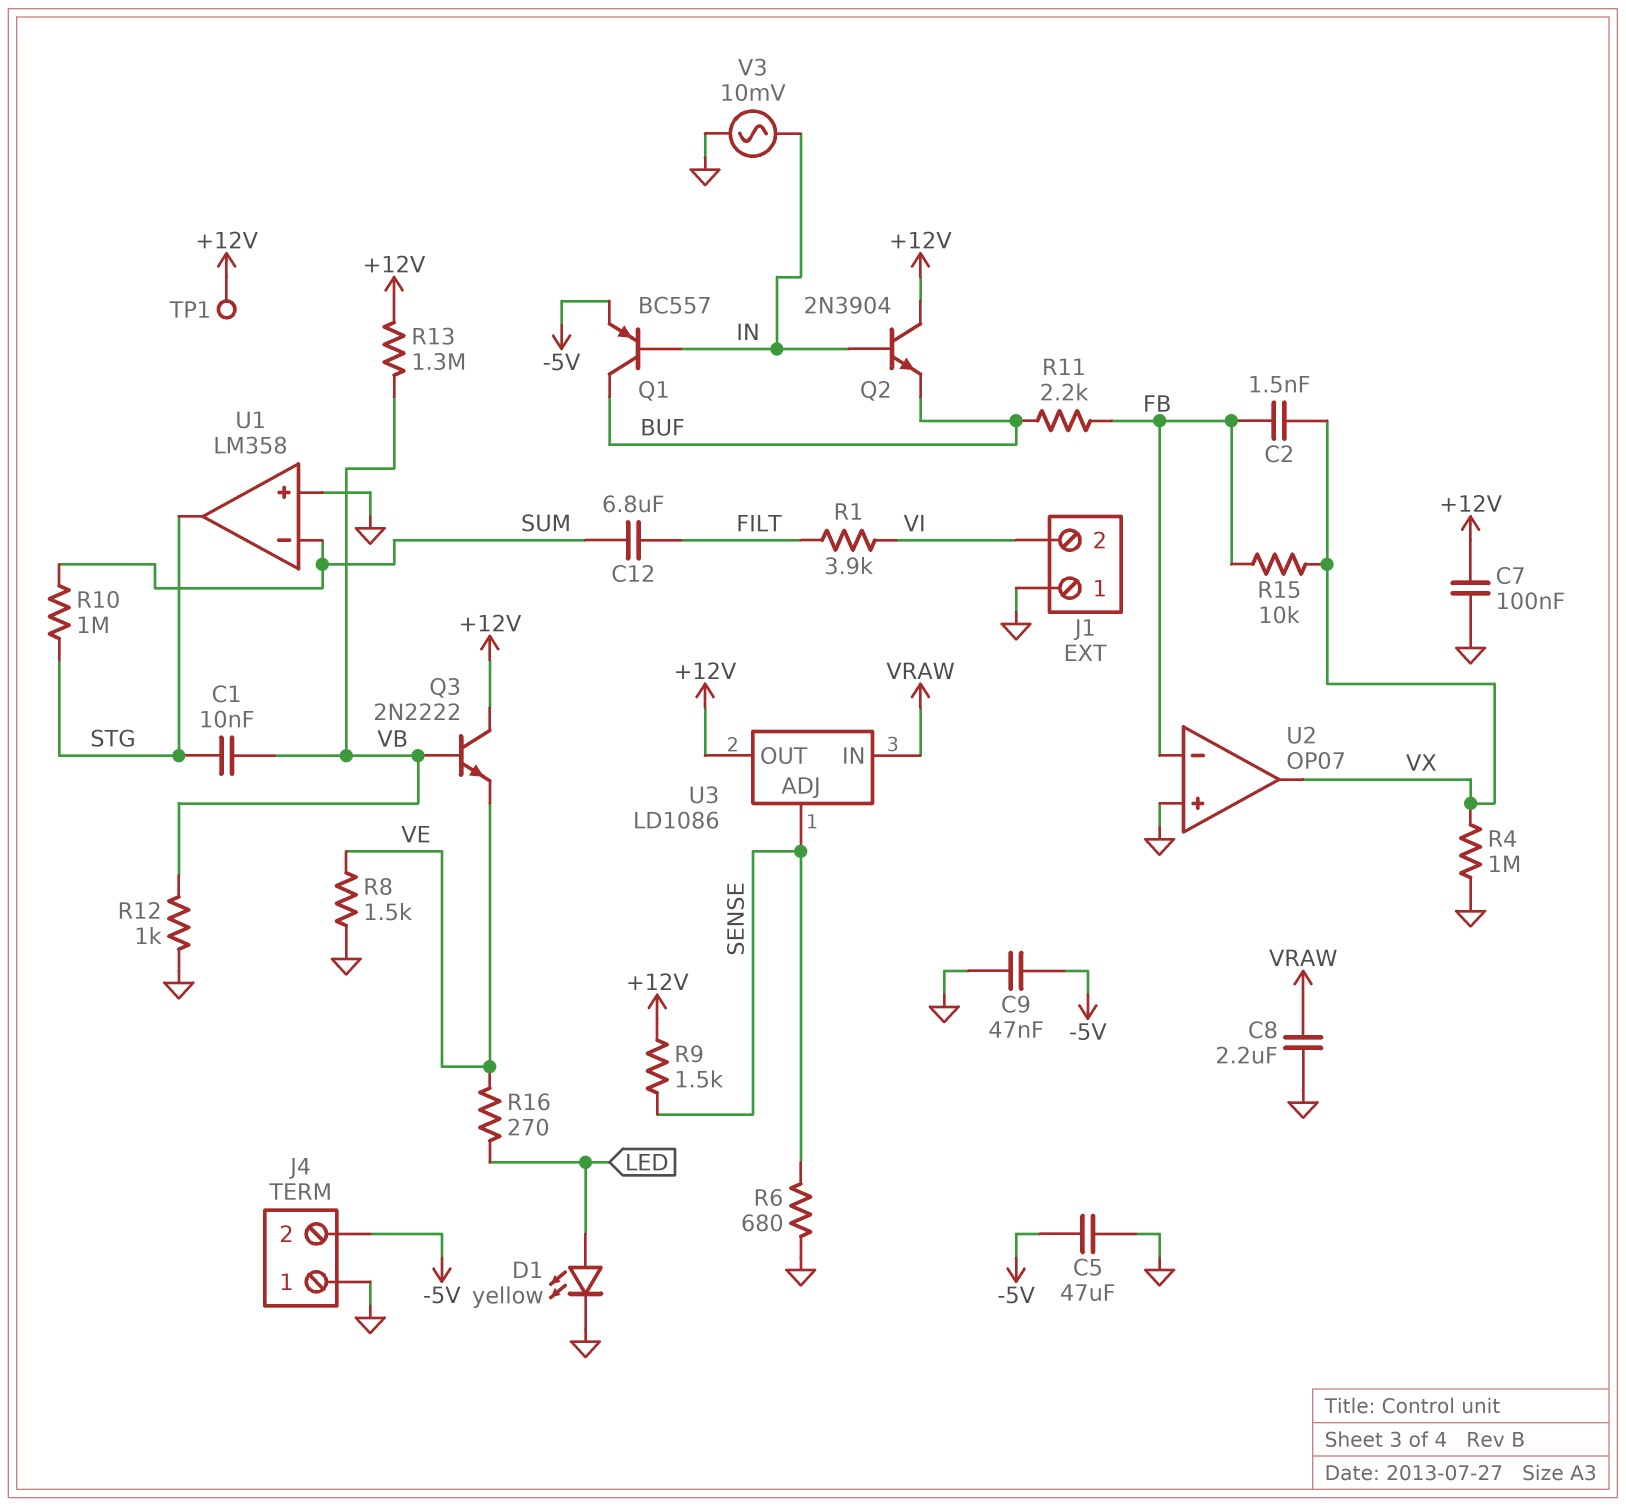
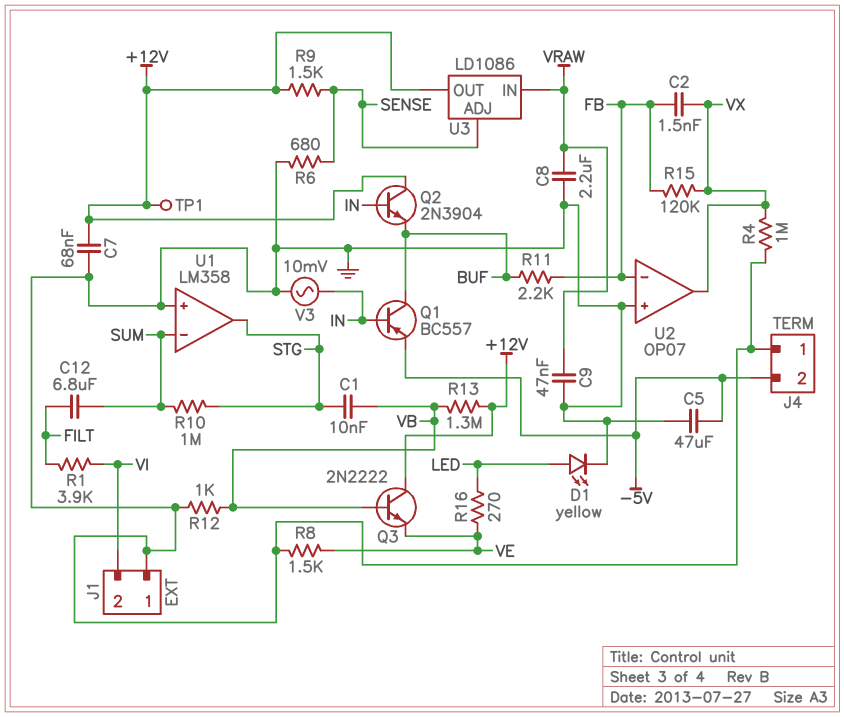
C7: 100nF (+12V, GND) -> 68nF (+12V, GND)
C9: 47nF (-5V, GND) -> 47nF (GND, VRAW)
R15: 10k (FB, VX) -> 120k (FB, VX)

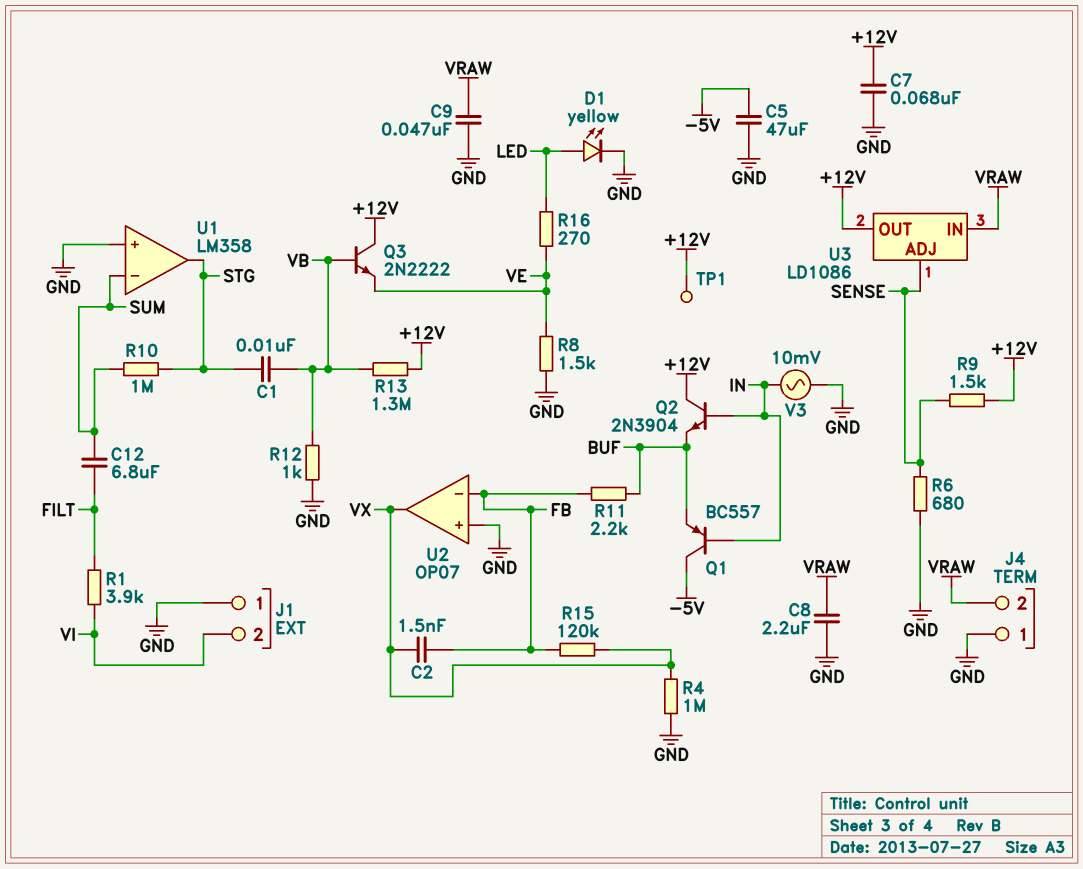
J4 pin 2: -5V -> VRAW
Q1: PNP BC557 (B IN, C BUF, E -5V) -> PNP BC557 (B IN, C -5V, E BUF)

